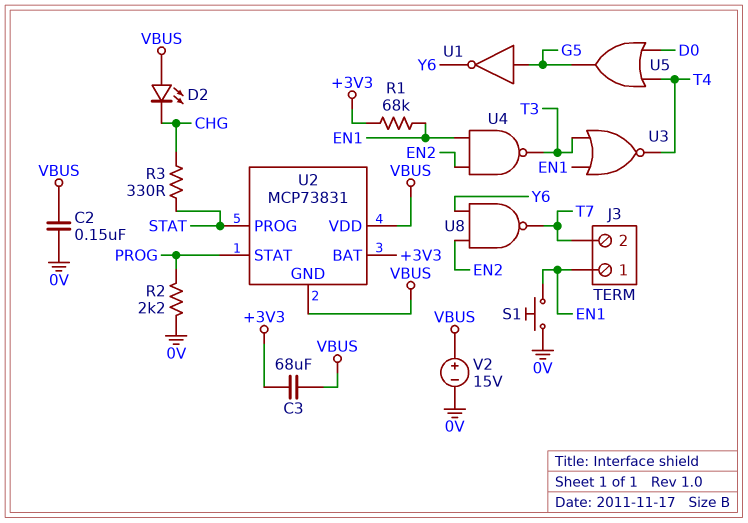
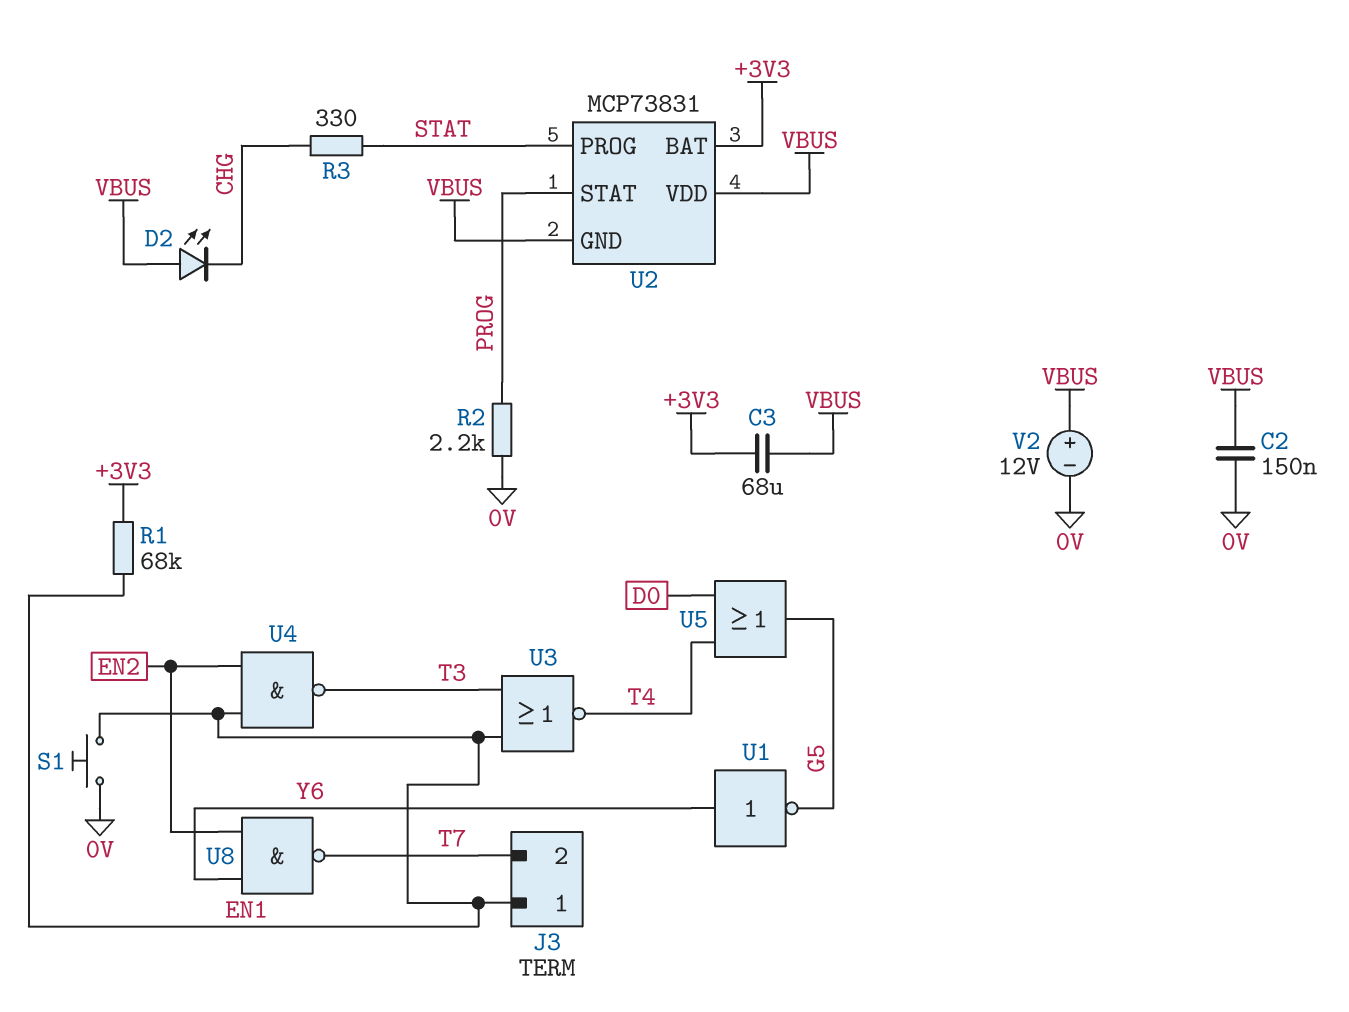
U1: NOT (in G5, out Y6) -> NOT (in Y6, out G5)
V2: 15V (plus VBUS, minus 0V) -> 12V (plus VBUS, minus 0V)

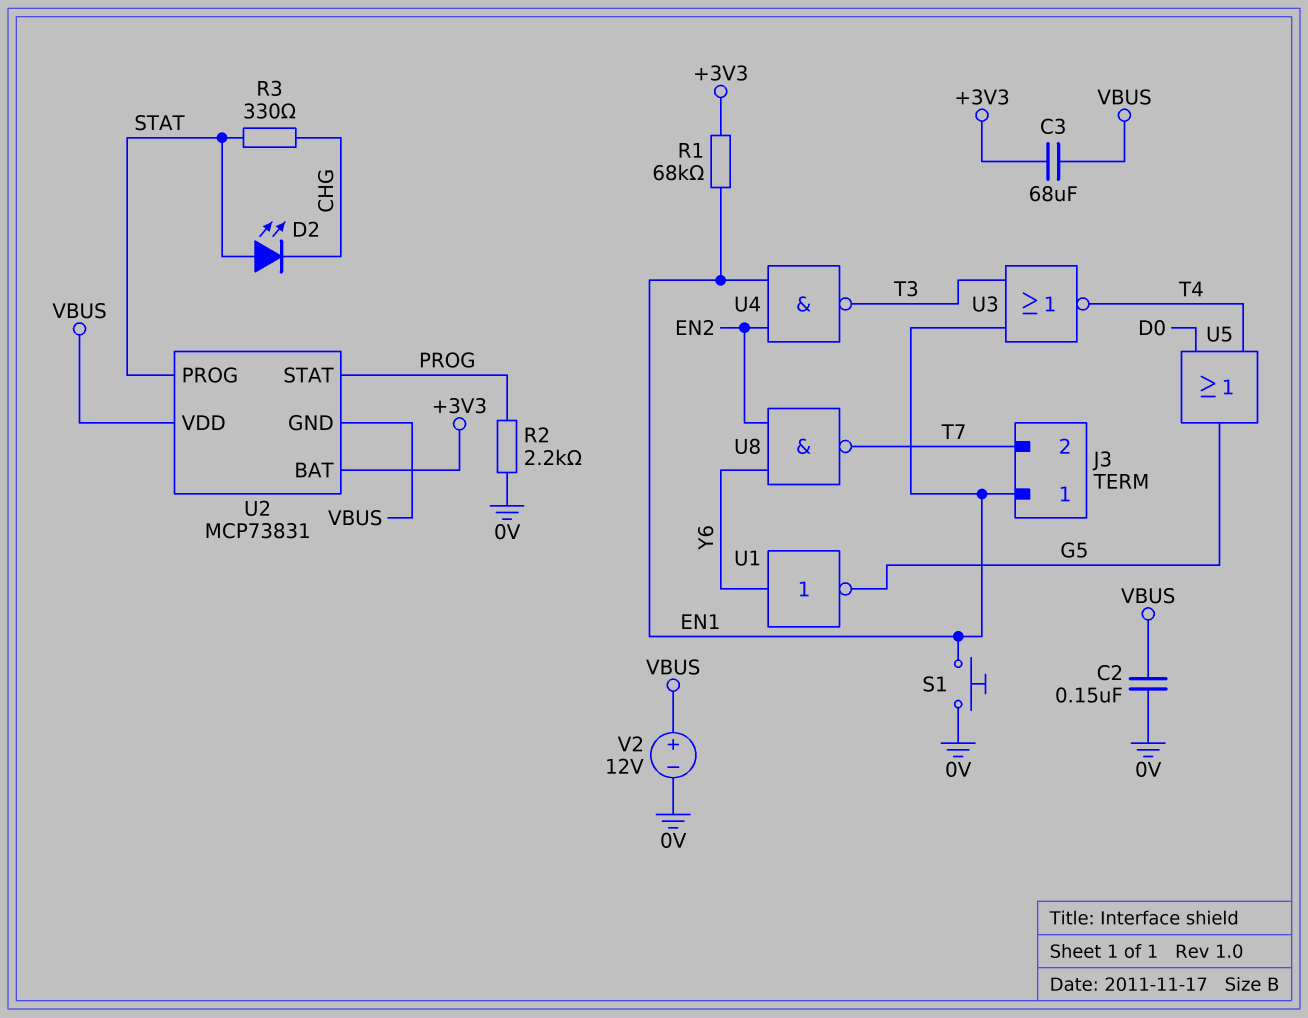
D2: LED (A VBUS, K CHG) -> LED (A STAT, K CHG)

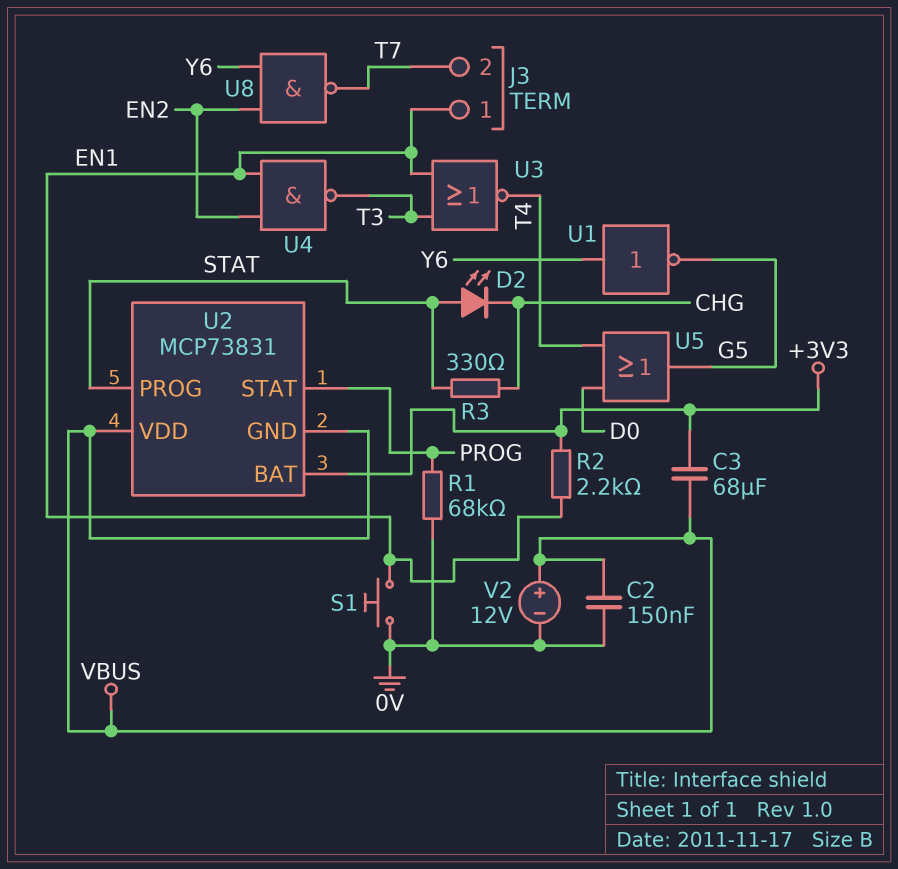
R1: 68k (+3V3, EN1) -> 68k (0V, PROG)
R2: 2.2k (0V, PROG) -> 2.2k (+3V3, EN1)

